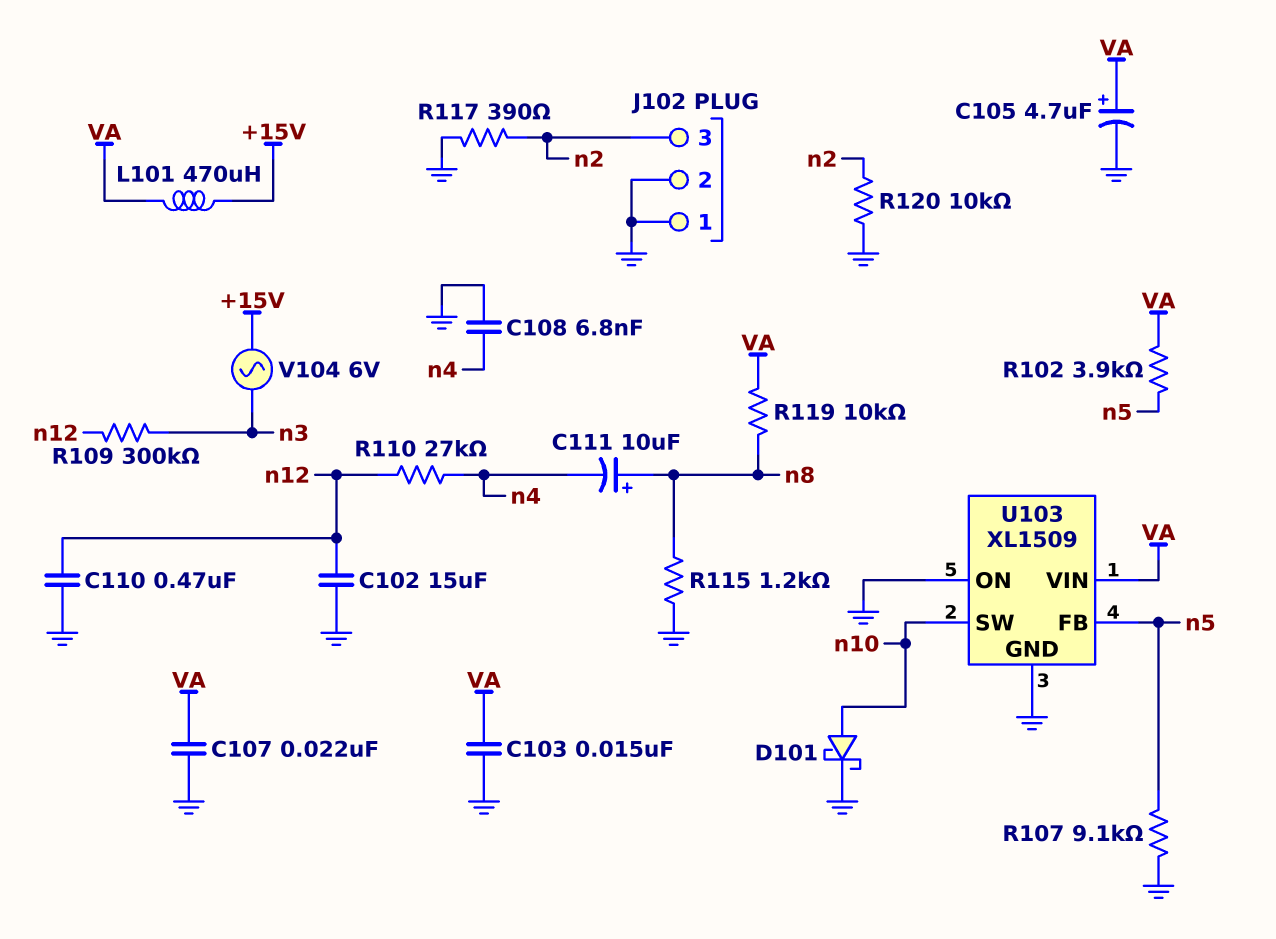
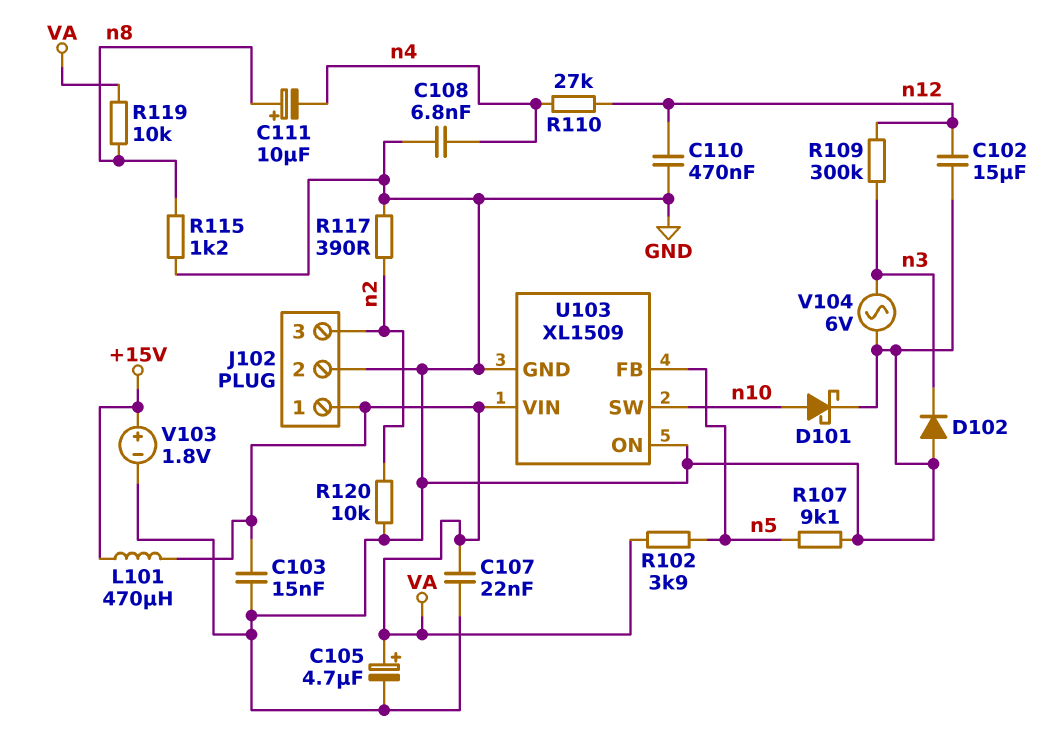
D102: none -> diode (A GND, K n3)
J102 pin 1: GND -> VA
V103: none -> 1.8V (plus +15V, minus GND)
V104: AC 6V (+15V, n3) -> AC 6V (GND, n3)

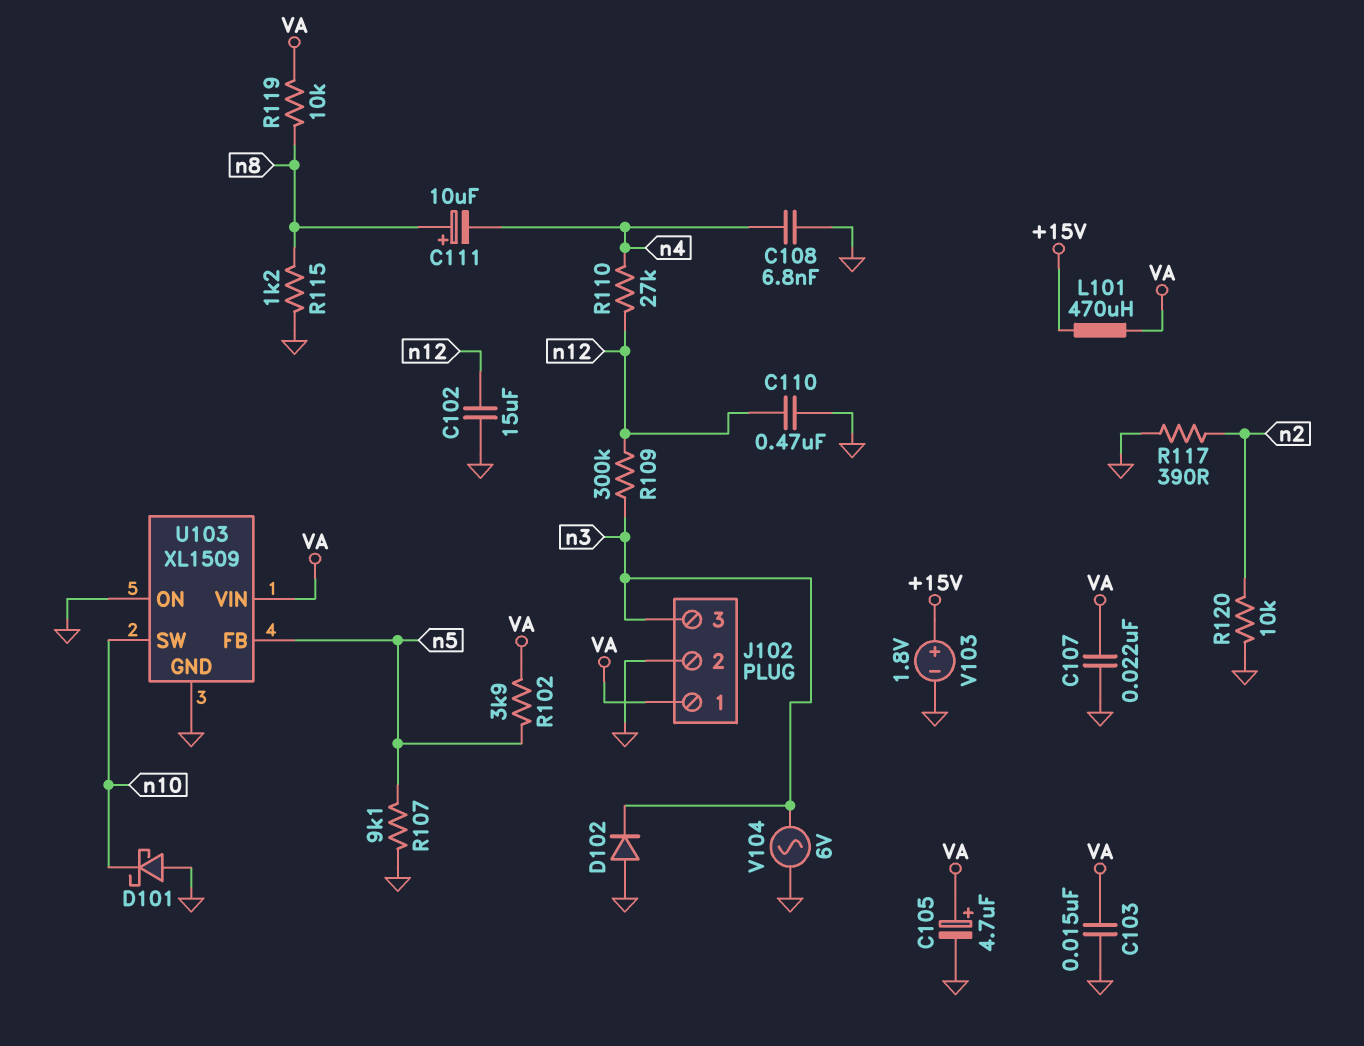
D101: schottky (A n10, K GND) -> schottky (A GND, K n10)
J102 pin 3: n2 -> n3

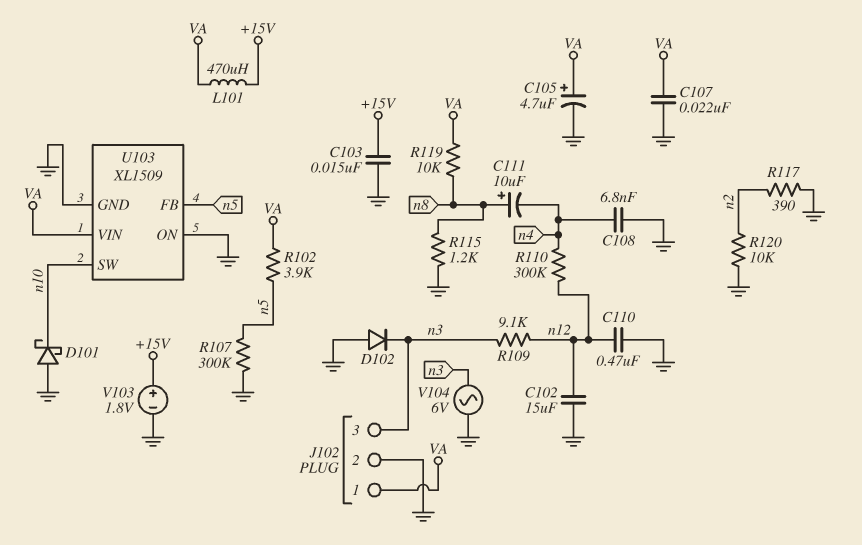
C103: 15nF (GND, VA) -> 15nF (+15V, GND)
R107: 9.1k (GND, n5) -> 300k (GND, n5)
R109: 300k (n3, n12) -> 9.1k (n3, n12)
R110: 27k (n4, n12) -> 300k (n4, n12)

